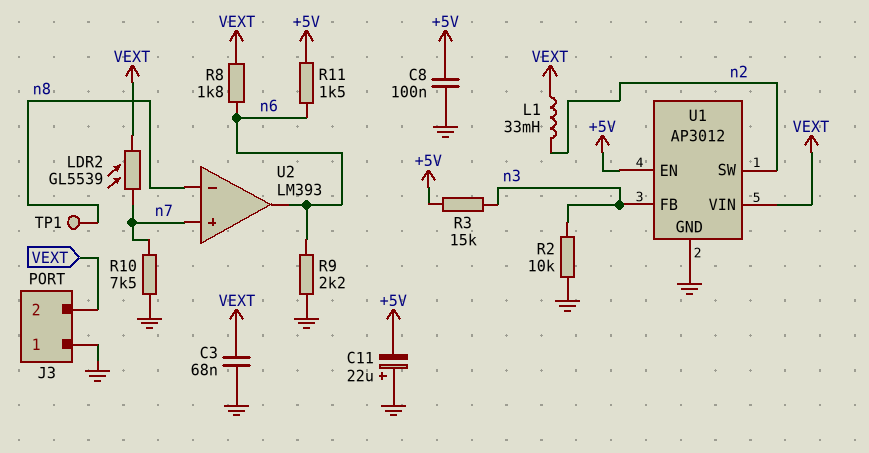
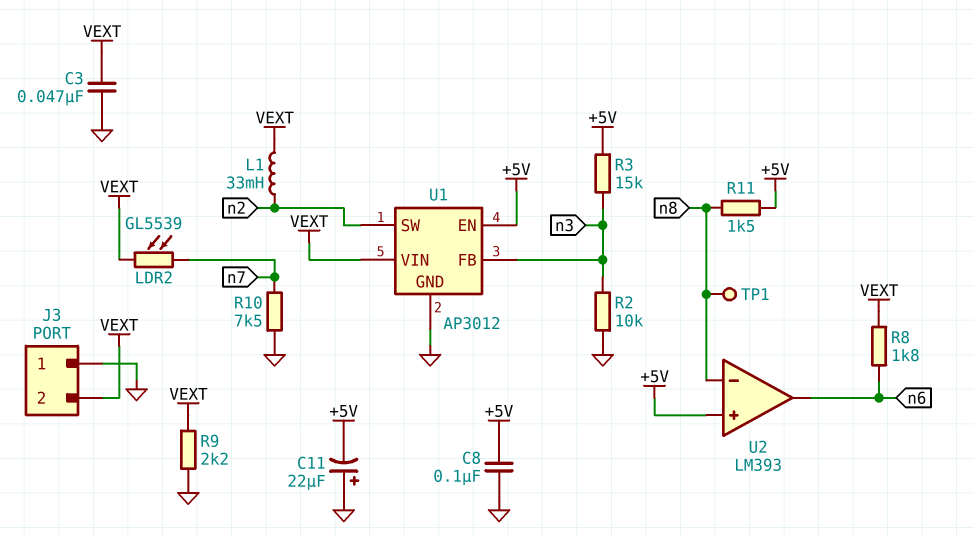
C3: 68nF (GND, VEXT) -> 47nF (GND, VEXT)
R9: 2.2k (GND, n6) -> 2.2k (GND, VEXT)
R11: 1.5k (+5V, n6) -> 1.5k (+5V, n8)
U2 pin in+: n7 -> +5V

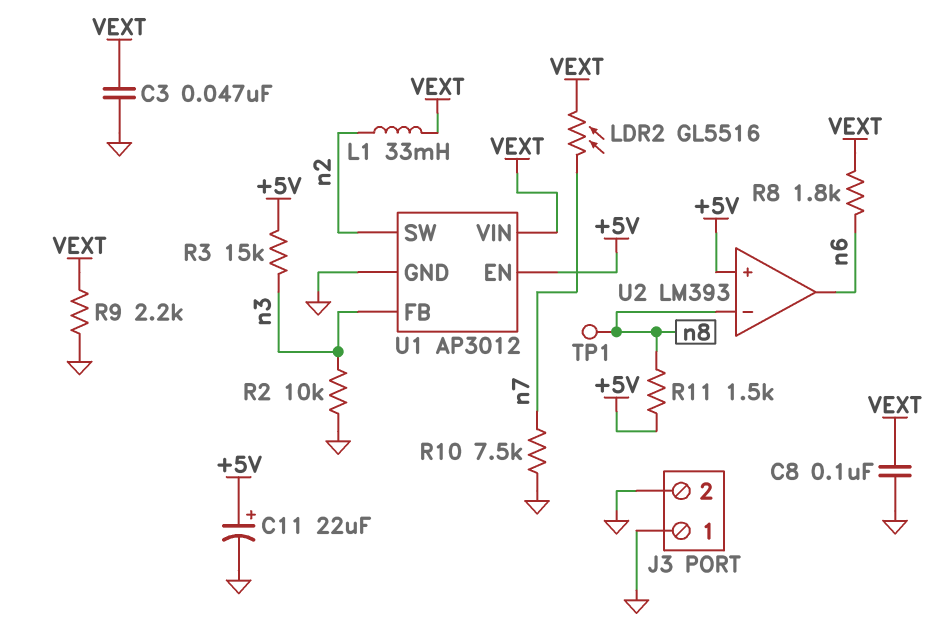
C8: 100nF (+5V, GND) -> 100nF (GND, VEXT)
C11: 22uF (plus GND, minus +5V) -> 22uF (plus +5V, minus GND)
J3 pin 2: VEXT -> GND
LDR2: GL5539 (VEXT, n7) -> GL5516 (VEXT, n7)

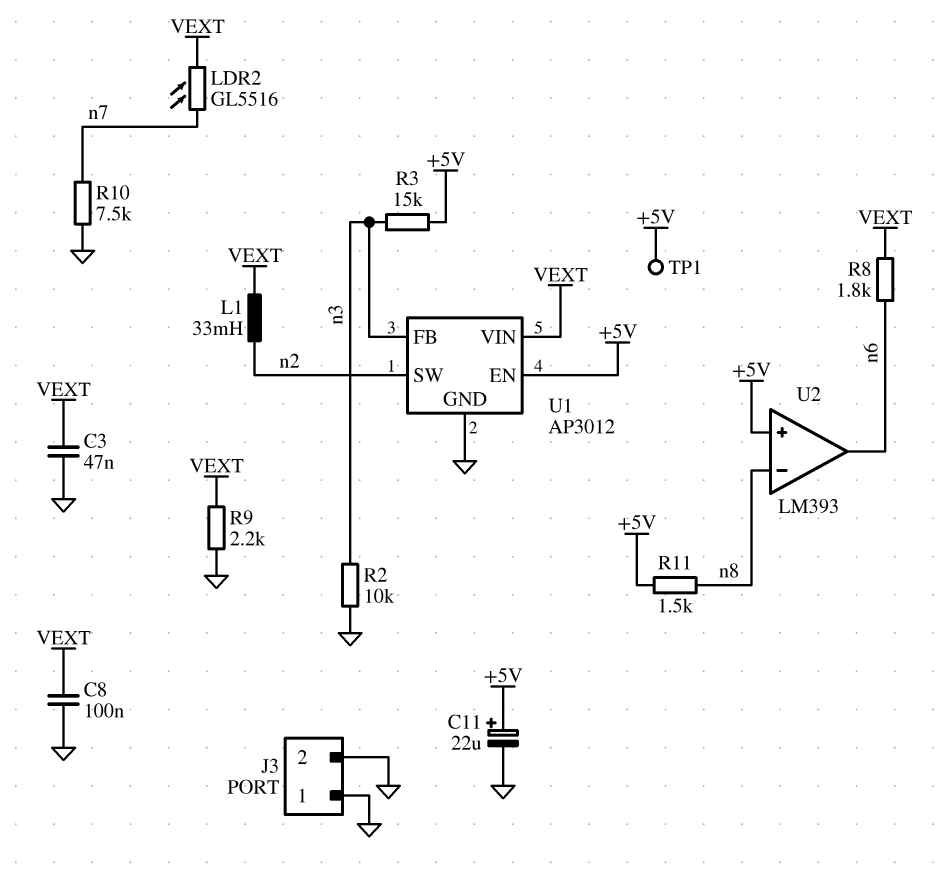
TP1: test point (n8) -> test point (+5V)

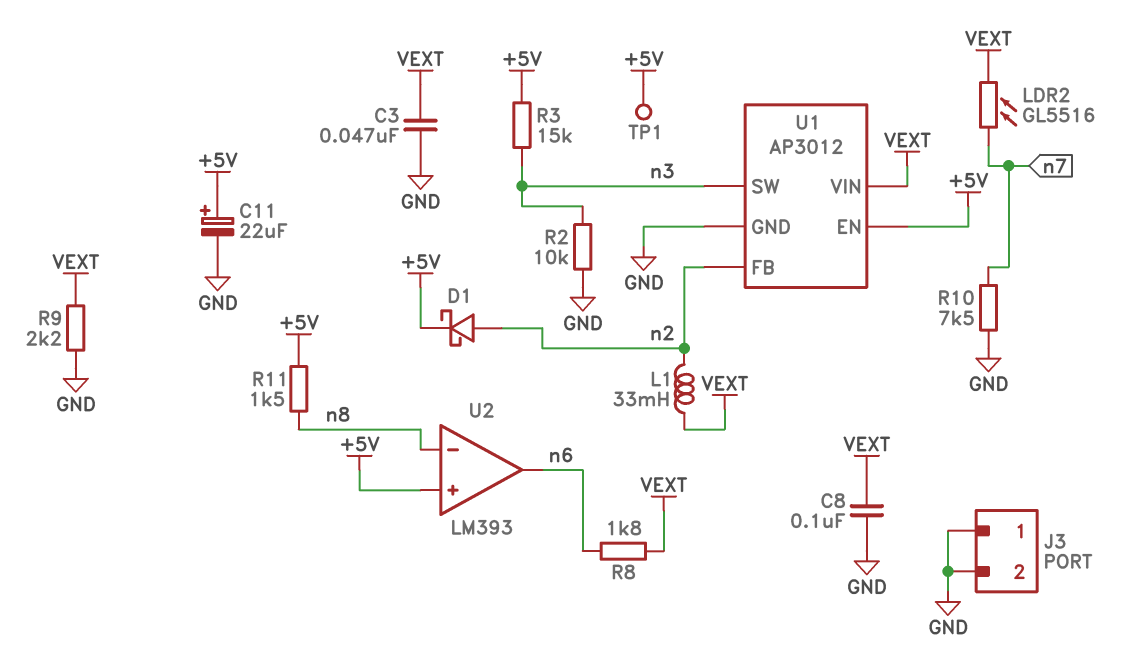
D1: none -> schottky (A n2, K +5V)
U1 pin FB: n3 -> n2
U1 pin SW: n2 -> n3

